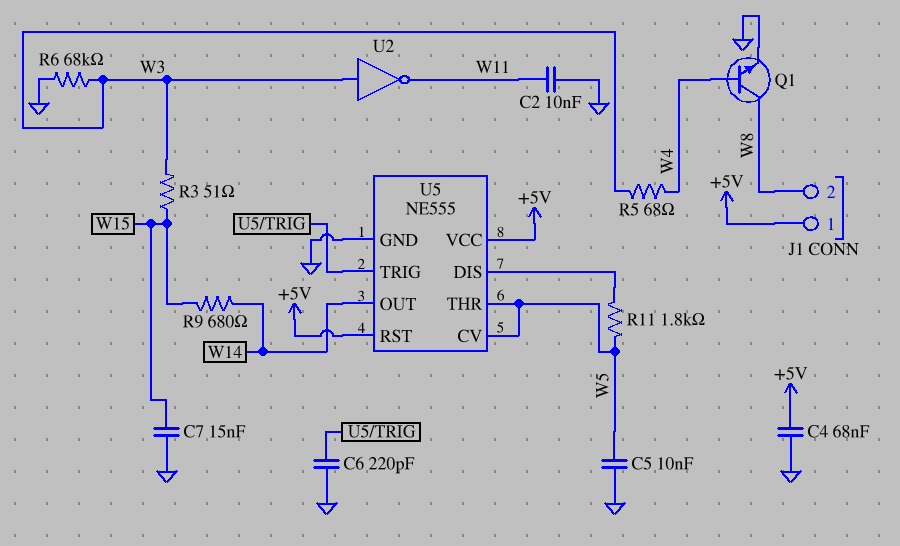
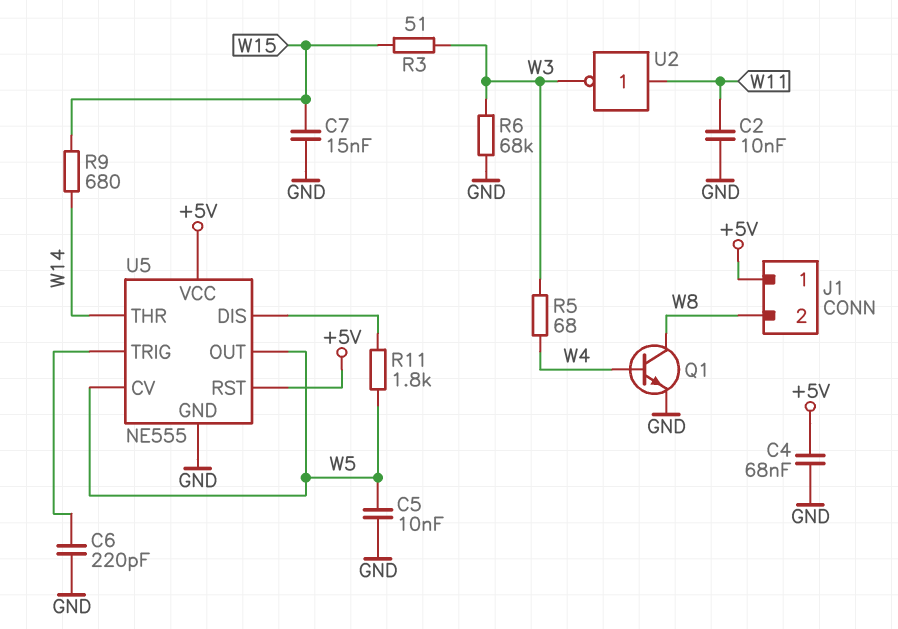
U2: NOT (in W3, out W11) -> NOT (in W11, out W3)
U5 pin OUT: W14 -> W5
U5 pin THR: W5 -> W14

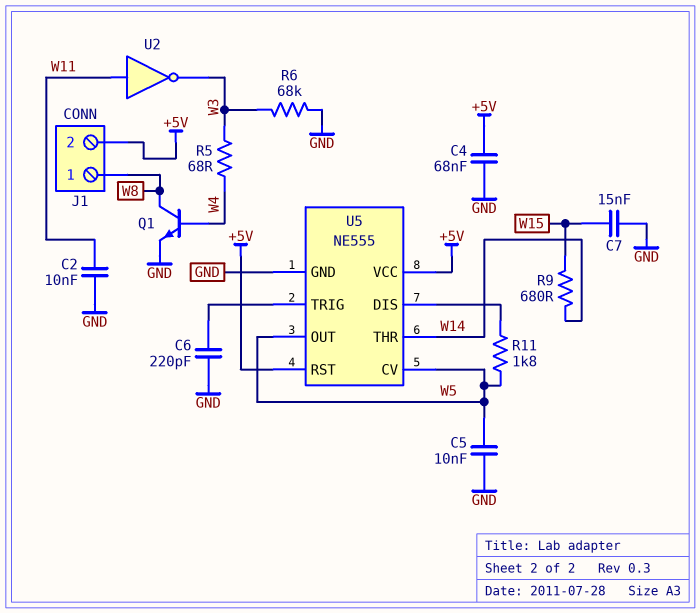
J1 pin 1: +5V -> W8
J1 pin 2: W8 -> +5V
R3: 51 (W3, W15) -> none

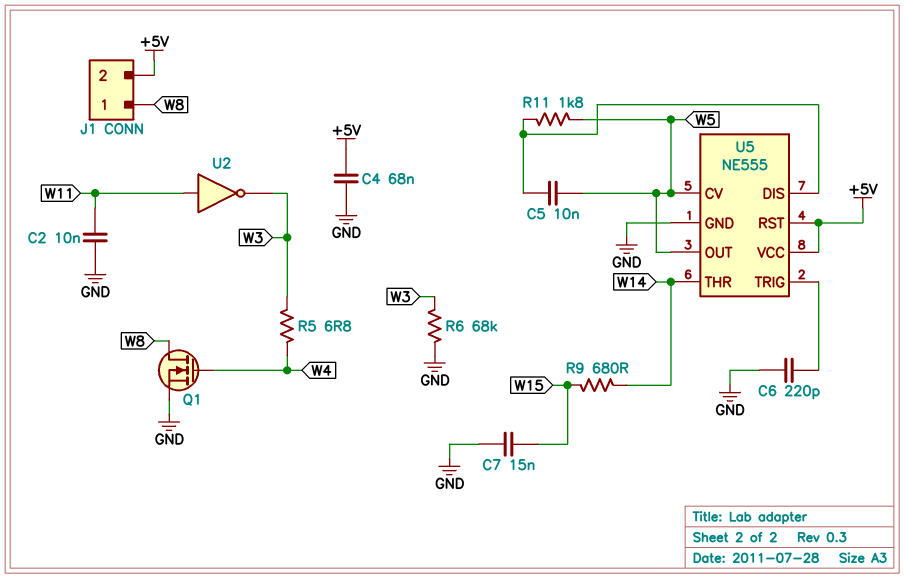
C5: 10nF (GND, W5) -> 10nF (U5/DIS, W5)
Q1: NPN (B W4, C W8, E GND) -> NMOS (G W4, D W8, S GND)
R5: 68 (W3, W4) -> 6.8 (W3, W4)

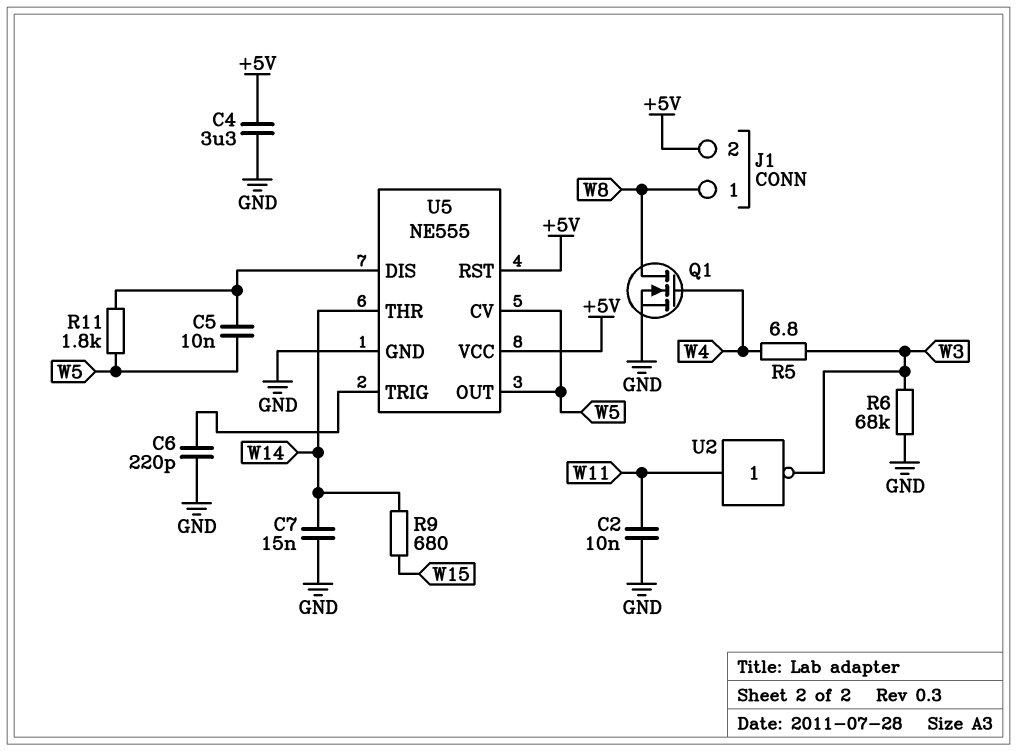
C4: 68nF (+5V, GND) -> 3.3uF (+5V, GND)
C7: 15nF (GND, W15) -> 15nF (GND, W14)

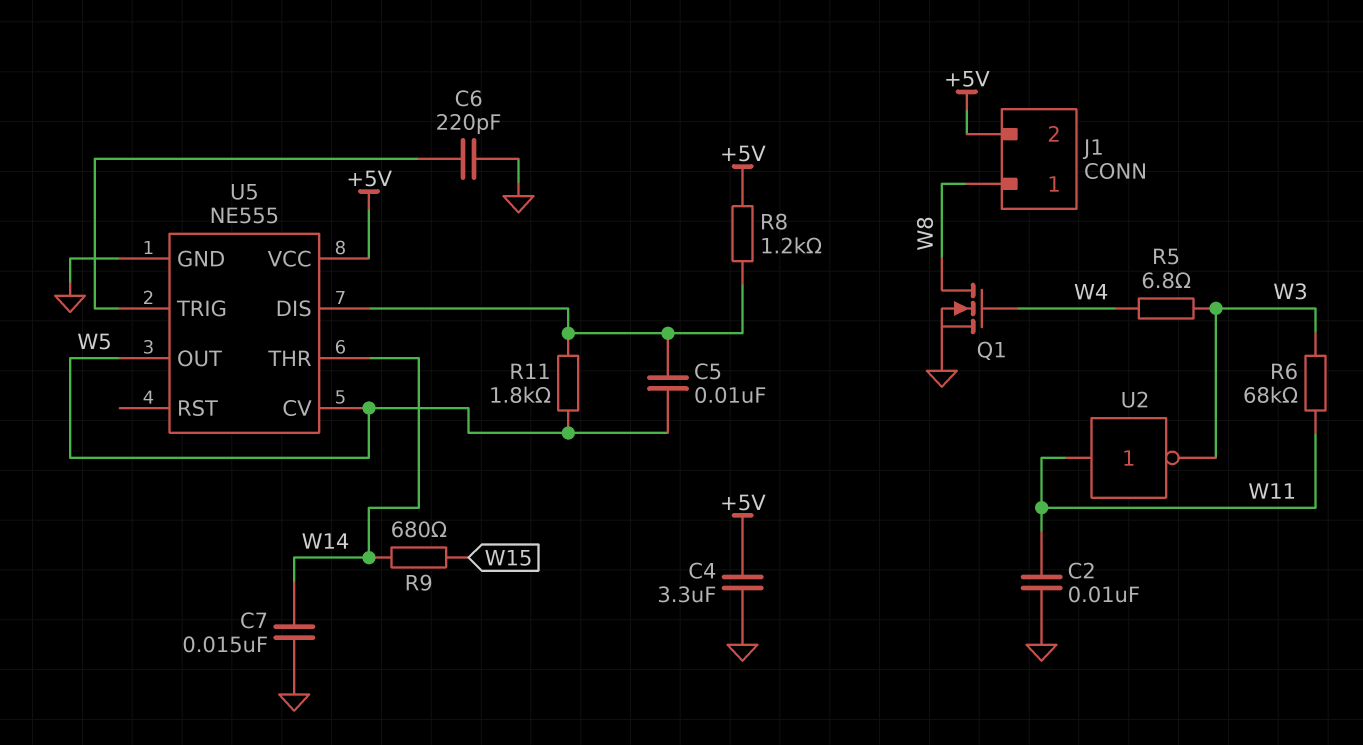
R6: 68k (GND, W3) -> 68k (W3, W11)
R8: none -> 1.2k (+5V, U5/DIS)
U5 pin RST: +5V -> none

